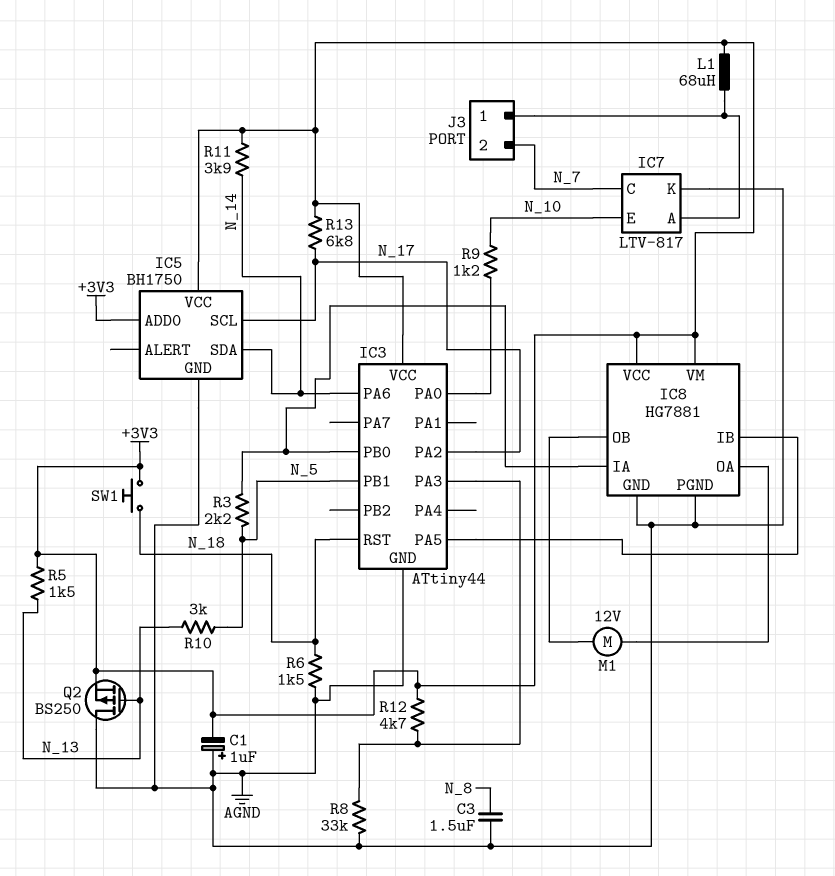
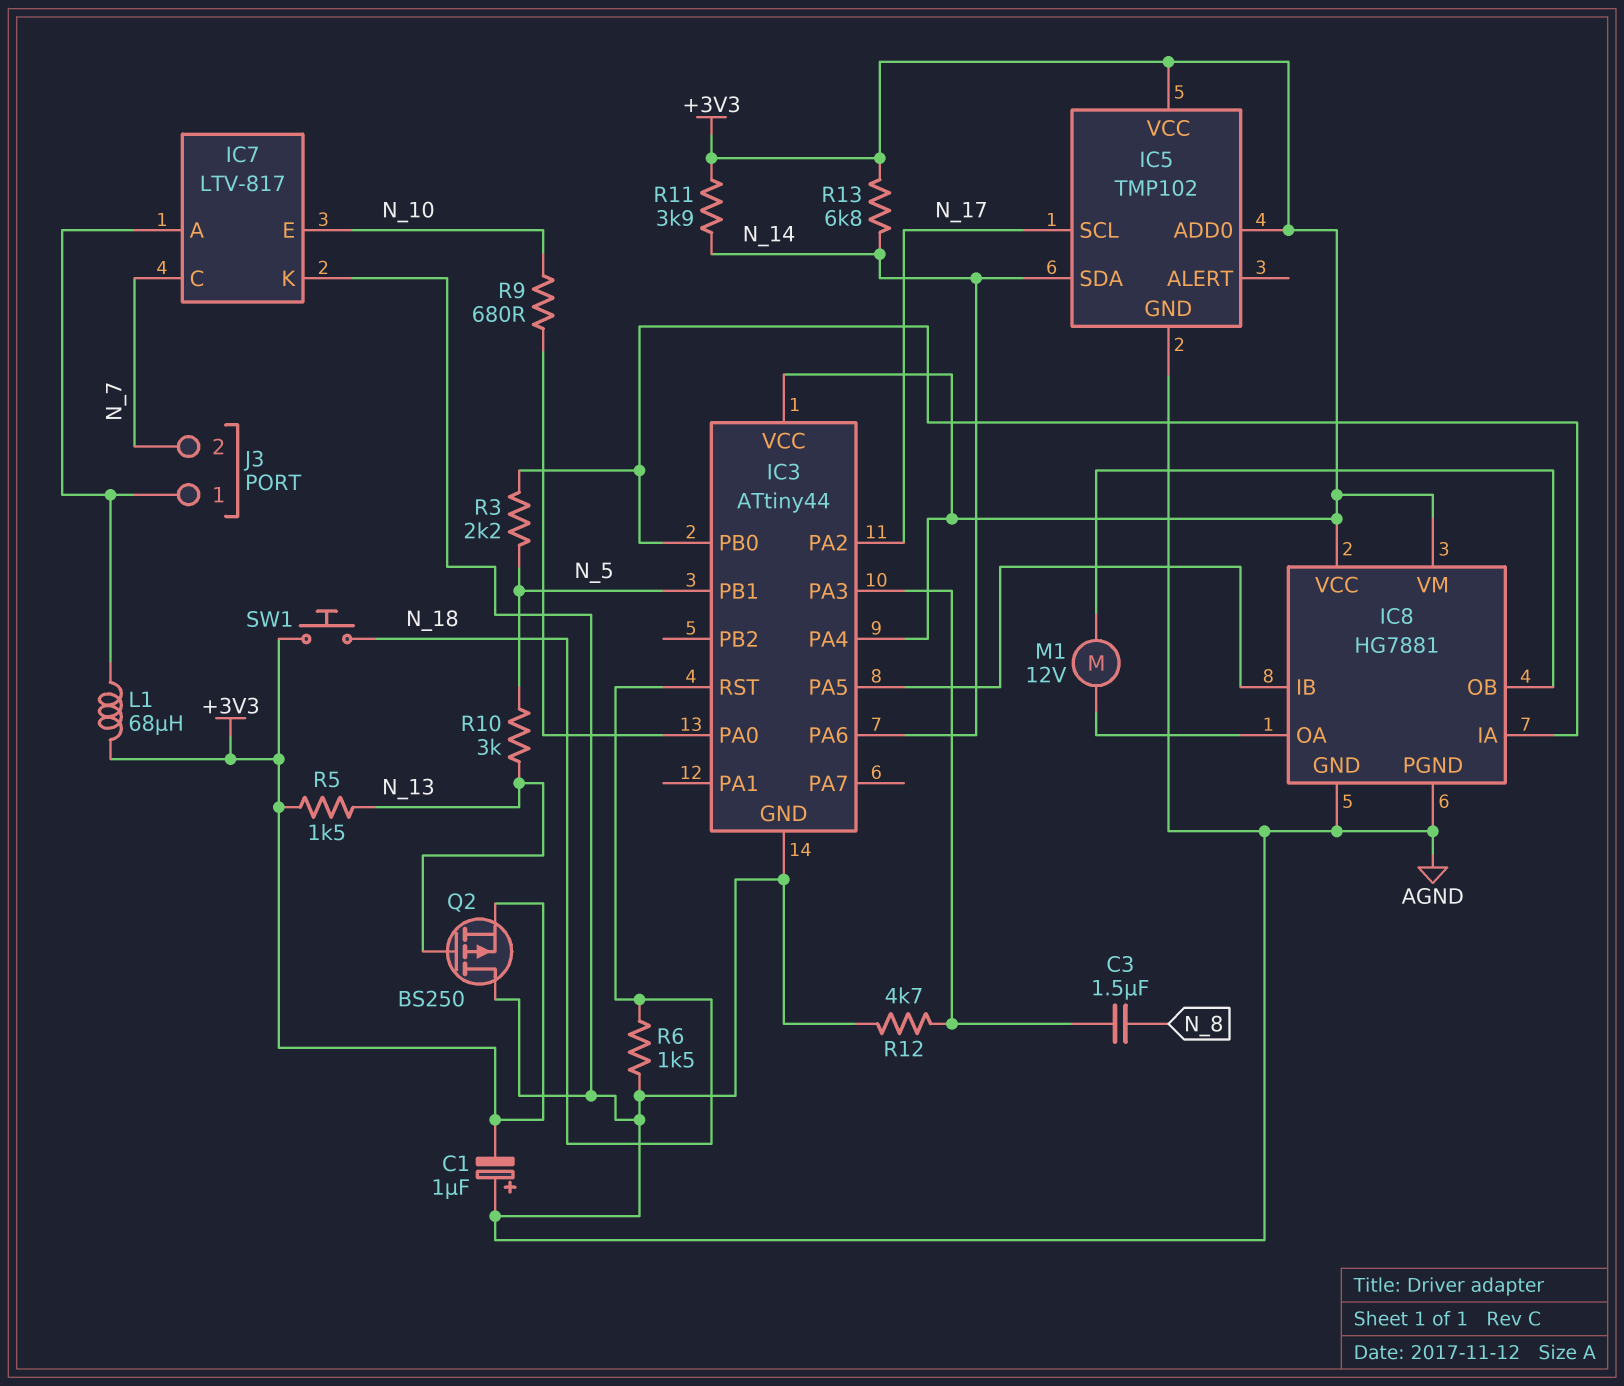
C3: 1.5uF (AGND, N_8) -> 1.5uF (IC3/PA3, N_8)
IC3 pin PA4: none -> +3V3
IC5: BH1750 -> TMP102
R8: 33k (AGND, IC3/PA3) -> none
R9: 1.2k (IC3/PA0, N_10) -> 680 (IC3/PA0, N_10)
R12: 4.7k (+3V3, IC3/PA3) -> 4.7k (AGND, IC3/PA3)
R13: 6.8k (+3V3, N_17) -> 6.8k (+3V3, N_14)

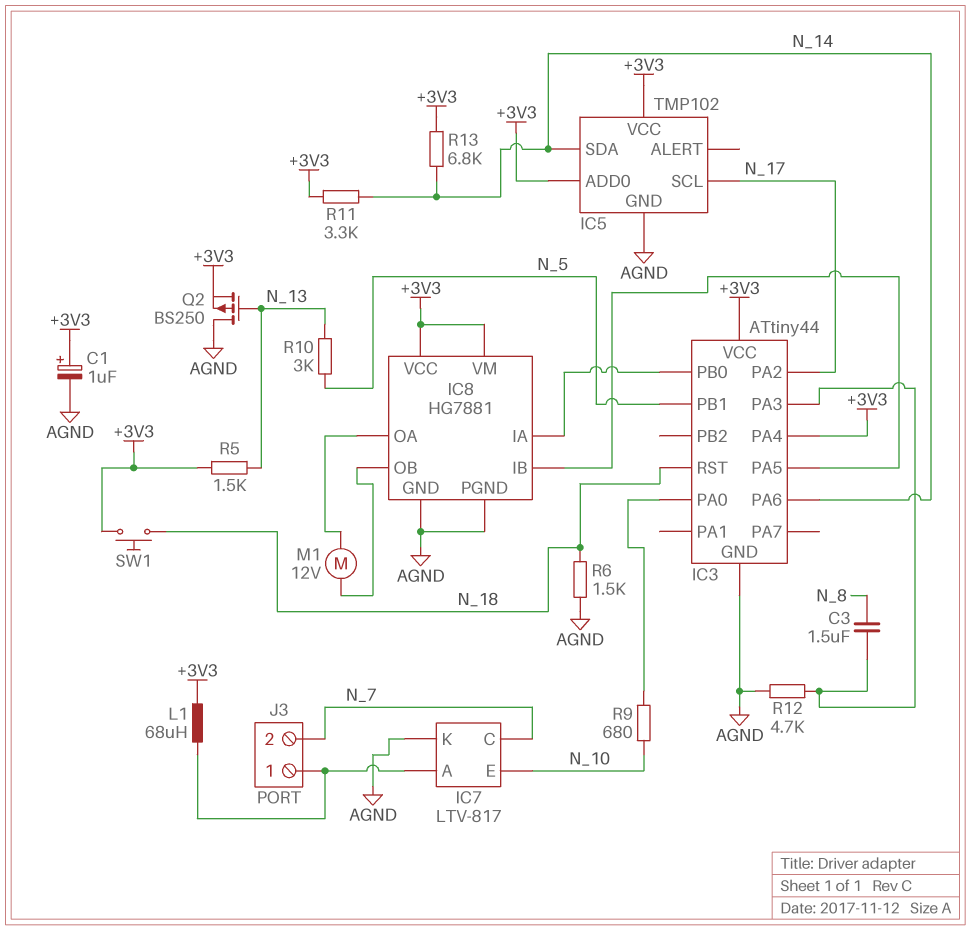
C1: 1uF (plus AGND, minus +3V3) -> 1uF (plus +3V3, minus AGND)
R3: 2.2k (IC3/PB0, N_5) -> none
R11: 3.9k (+3V3, N_14) -> 3.3k (+3V3, N_14)

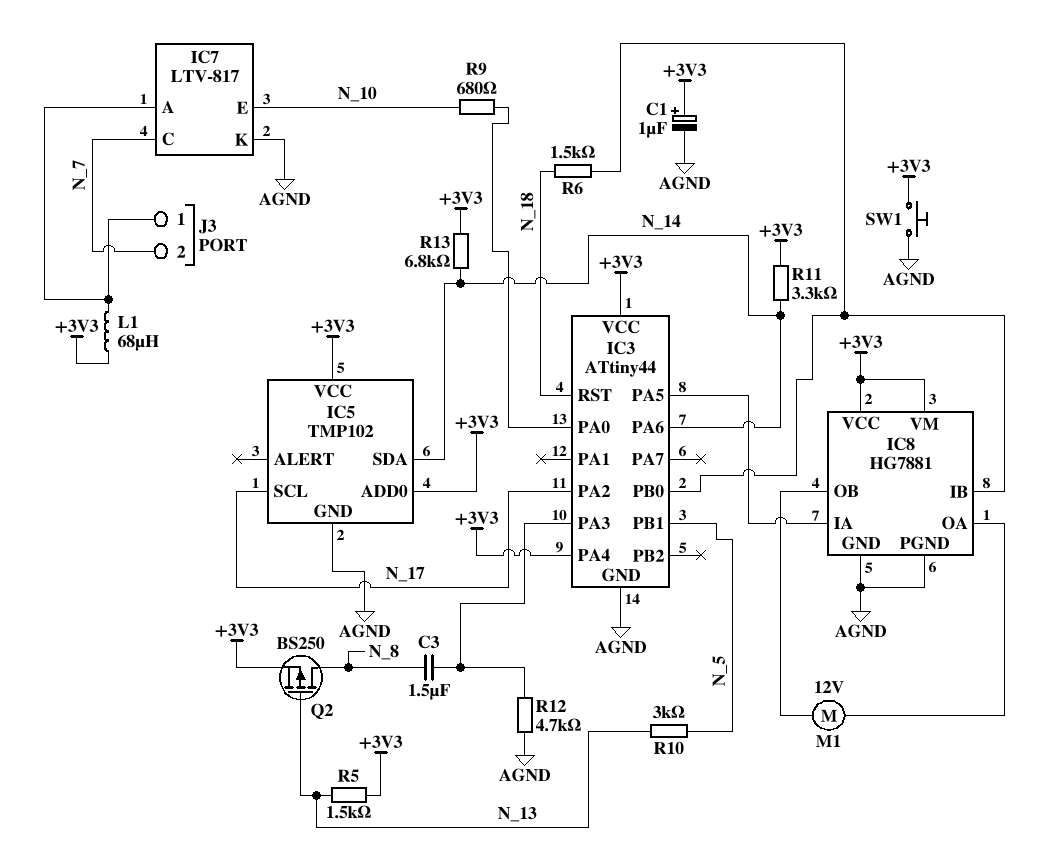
IC8 pin IA: IC3/PB0 -> IC3/PA5
IC8 pin IB: IC3/PA5 -> IC3/PB0
Q2: PMOS BS250 (G N_13, D AGND, S +3V3) -> PMOS BS250 (G N_13, D N_8, S +3V3)
R6: 1.5k (AGND, N_18) -> 1.5k (IC3/PB0, N_18)
SW1: button (+3V3, N_18) -> button (+3V3, AGND)

